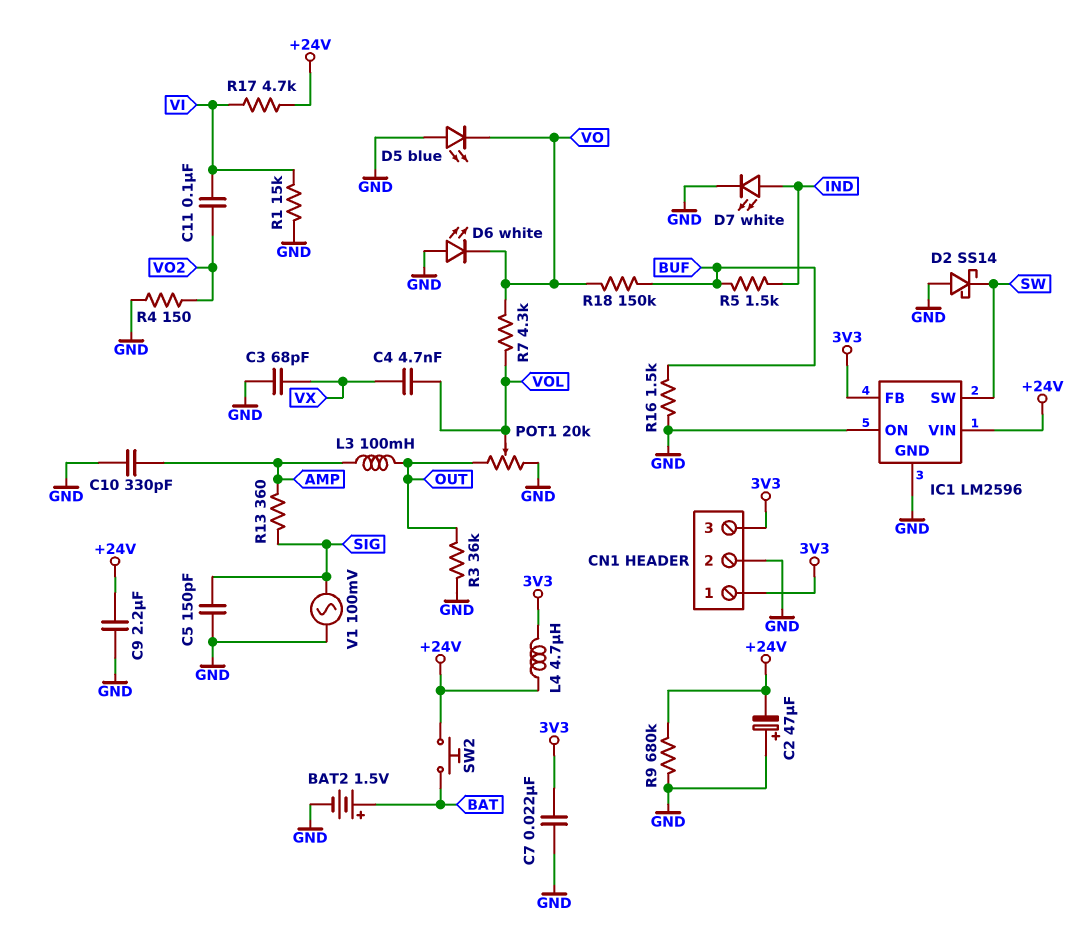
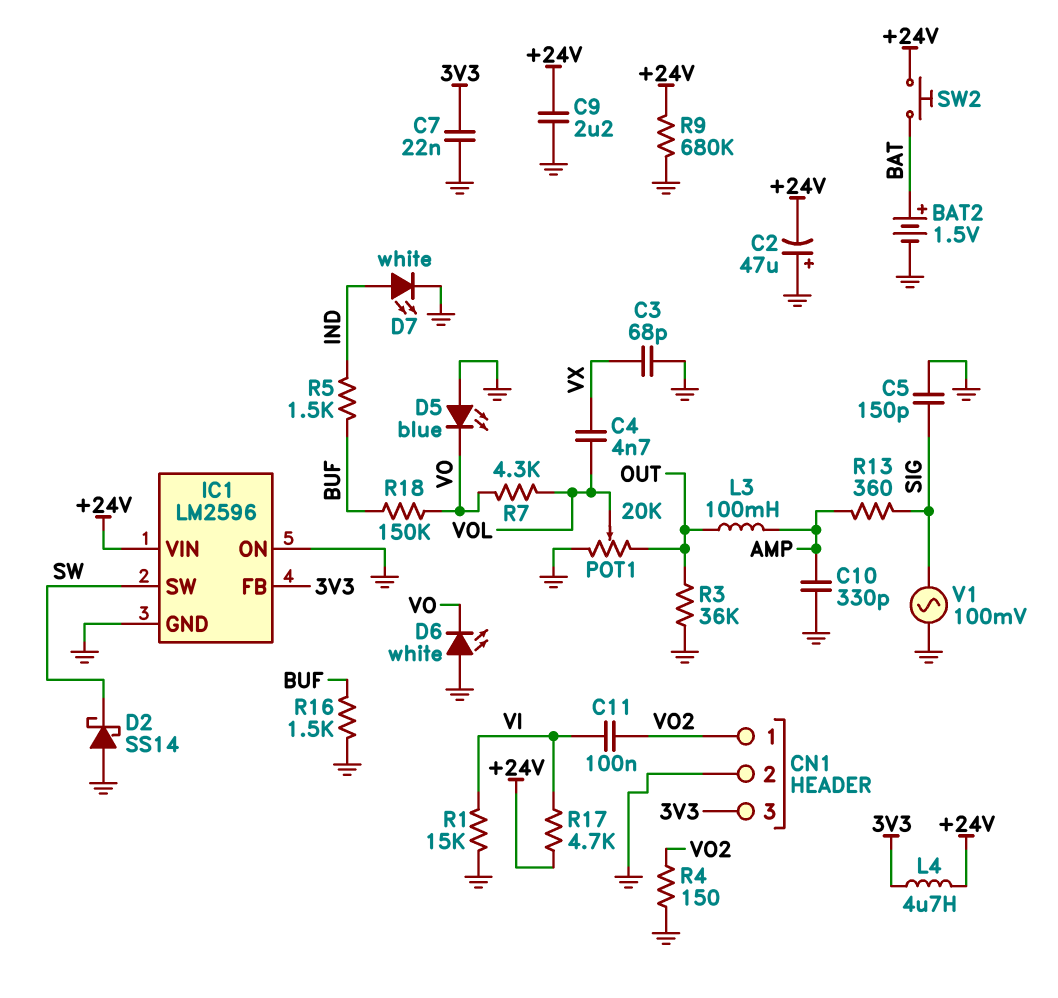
CN1 pin 1: 3V3 -> VO2

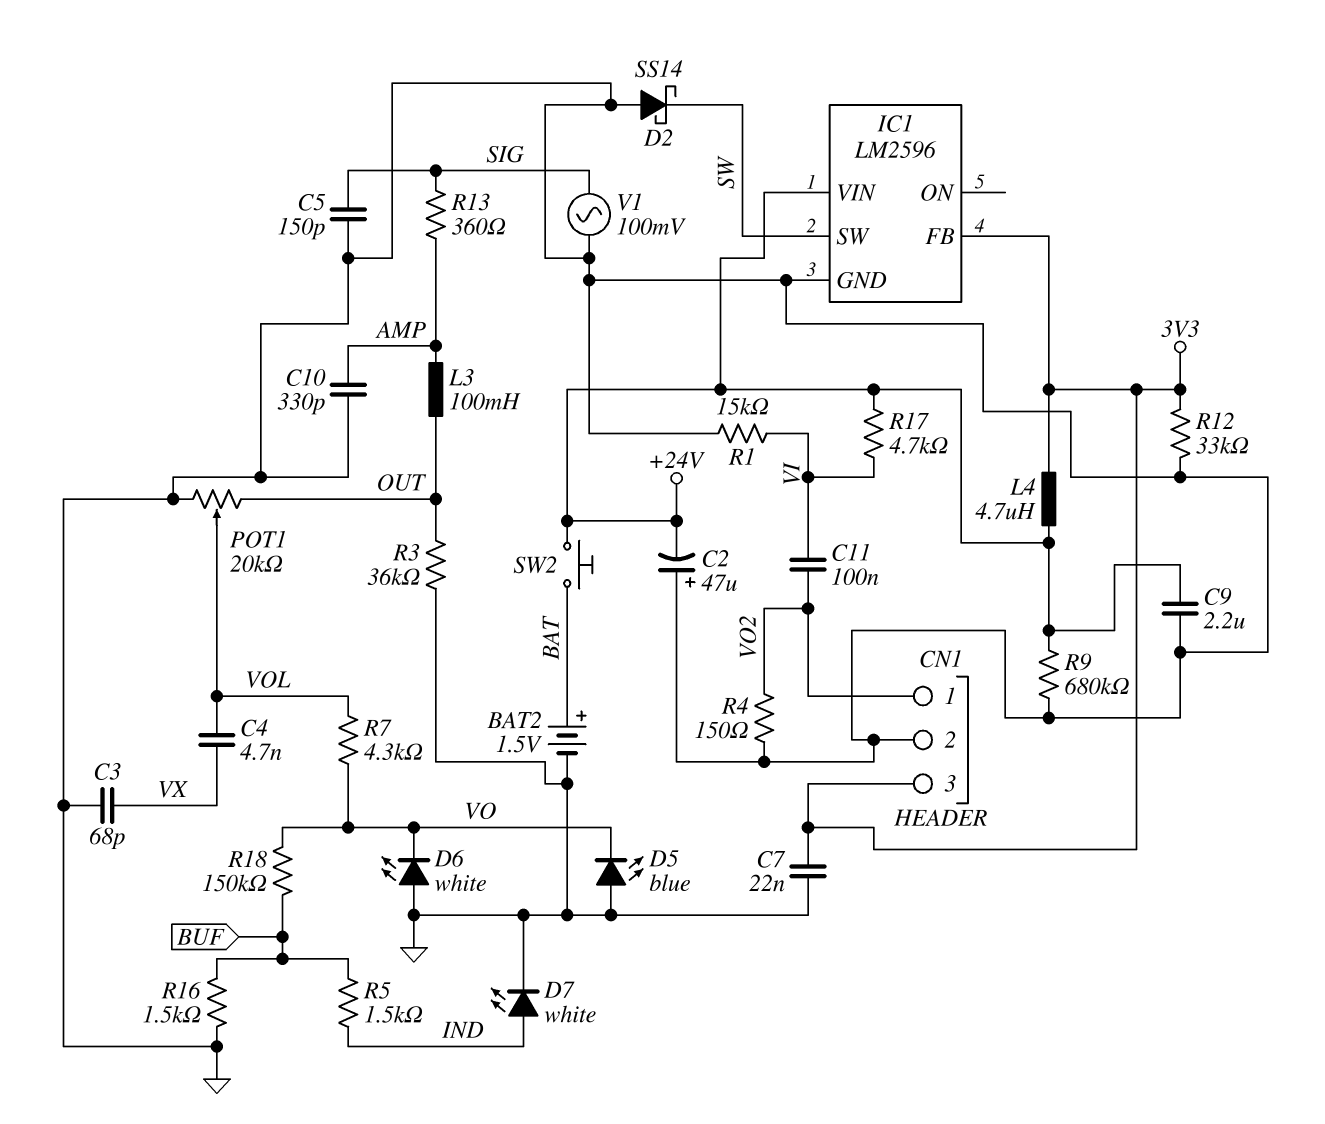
IC1 pin ON: GND -> none
R12: none -> 33k (3V3, GND)

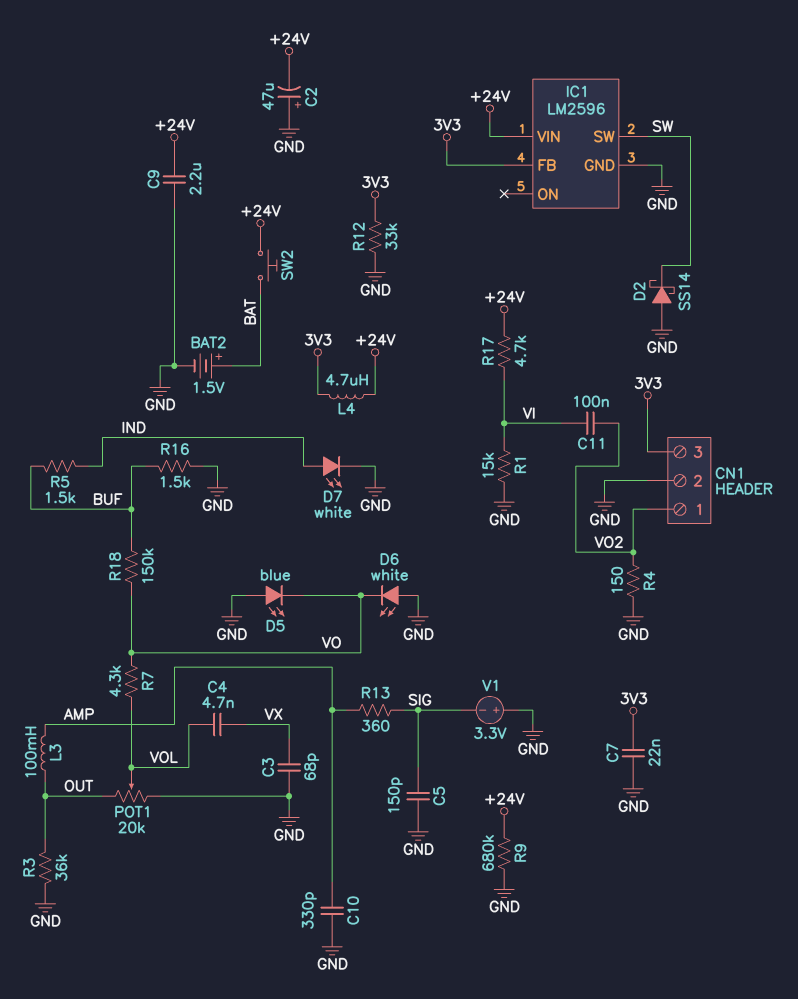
V1: AC 100mV (GND, SIG) -> 3.3V (plus GND, minus SIG)

